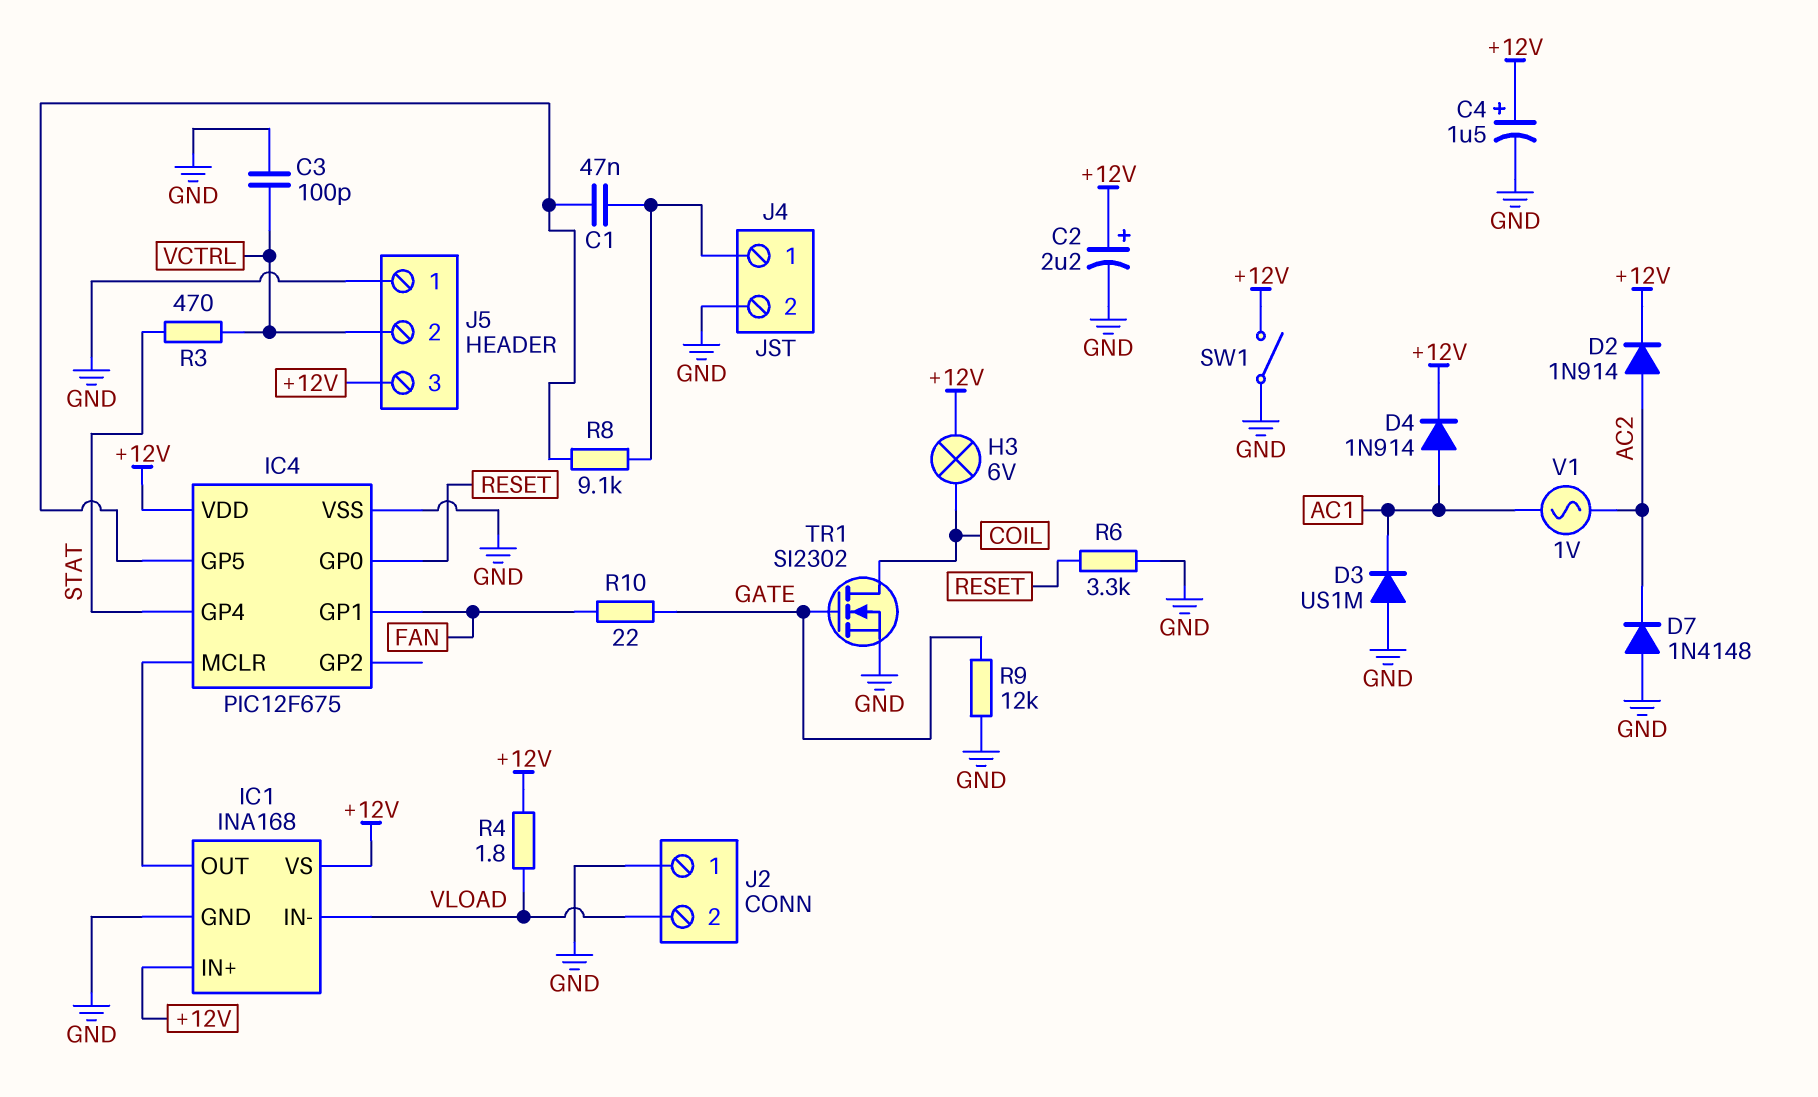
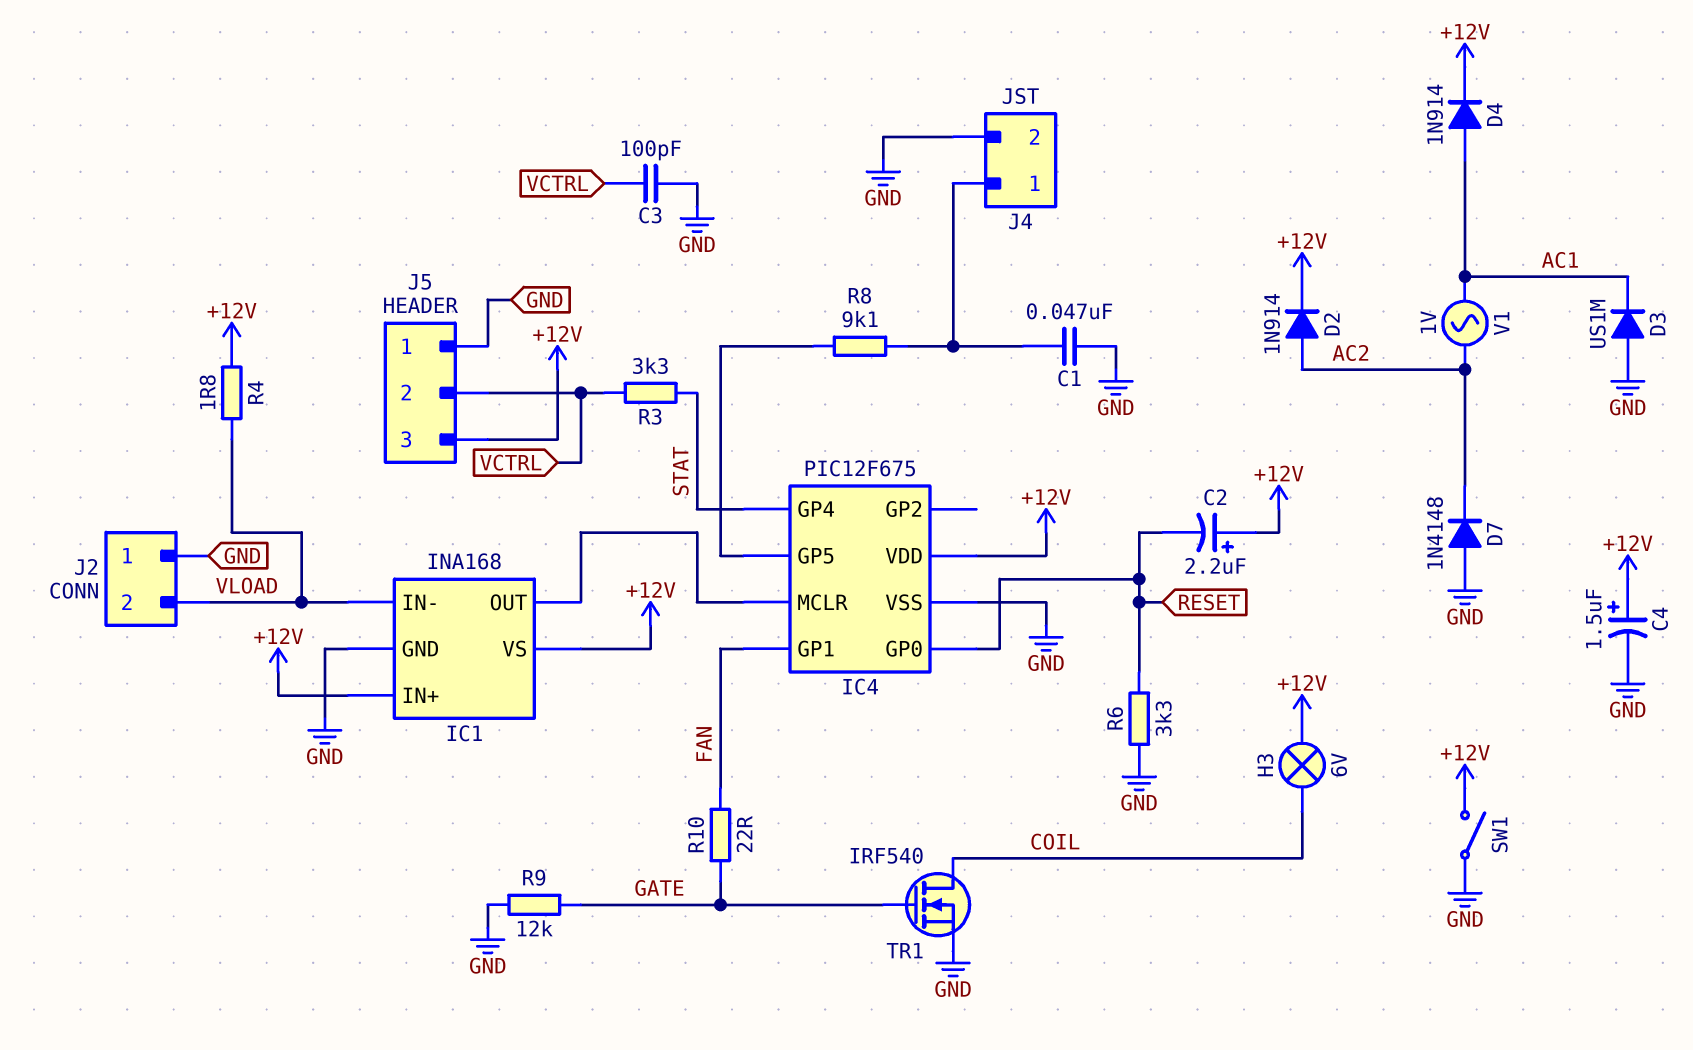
C1: 47nF (IC4/GP5, J4/1) -> 47nF (GND, J4/1)
C2: 2.2uF (plus +12V, minus GND) -> 2.2uF (plus +12V, minus RESET)
R3: 470 (STAT, VCTRL) -> 3.3k (STAT, VCTRL)
TR1: NMOS SI2302 (G GATE, D COIL, S GND) -> NMOS IRF540 (G GATE, D COIL, S GND)

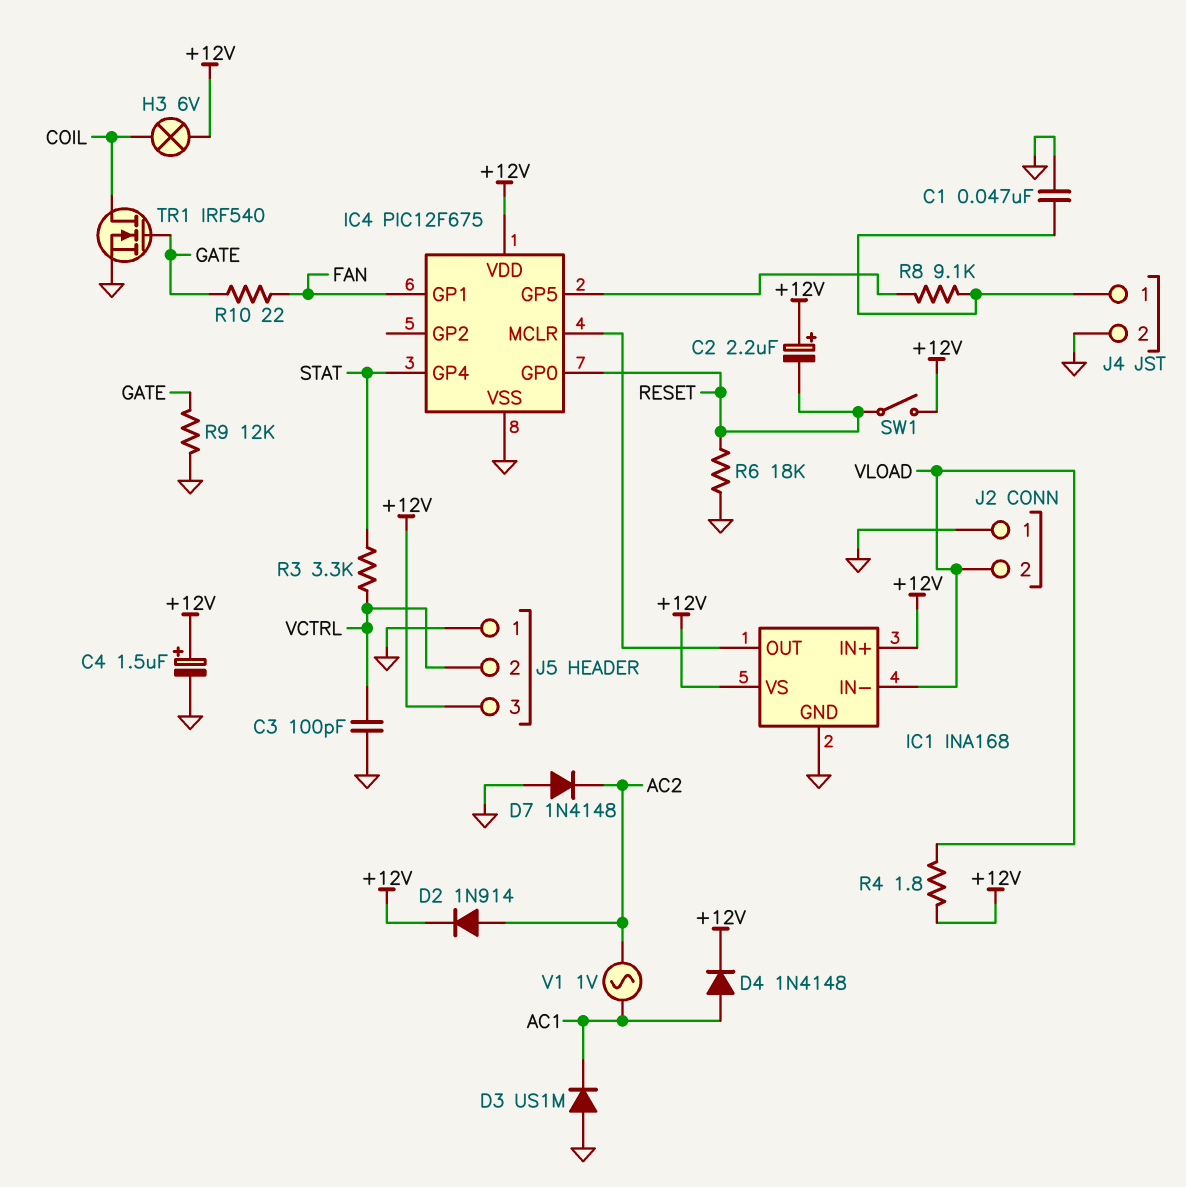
D4: diode 1N914 (A AC1, K +12V) -> diode 1N4148 (A AC1, K +12V)
R6: 3.3k (GND, RESET) -> 18k (GND, RESET)
SW1: switch (+12V, GND) -> switch (+12V, RESET)

